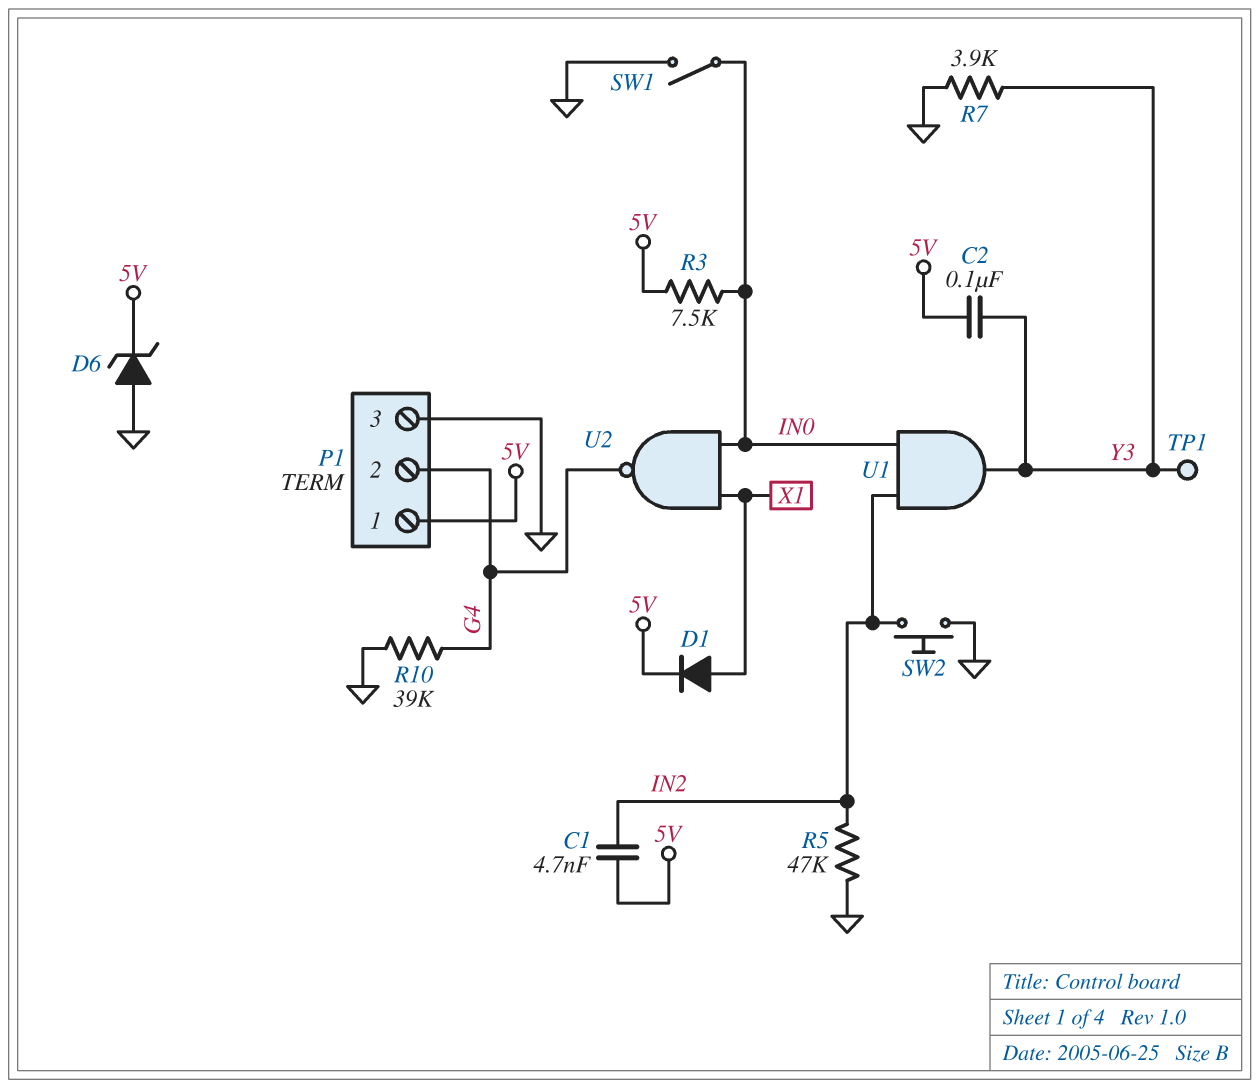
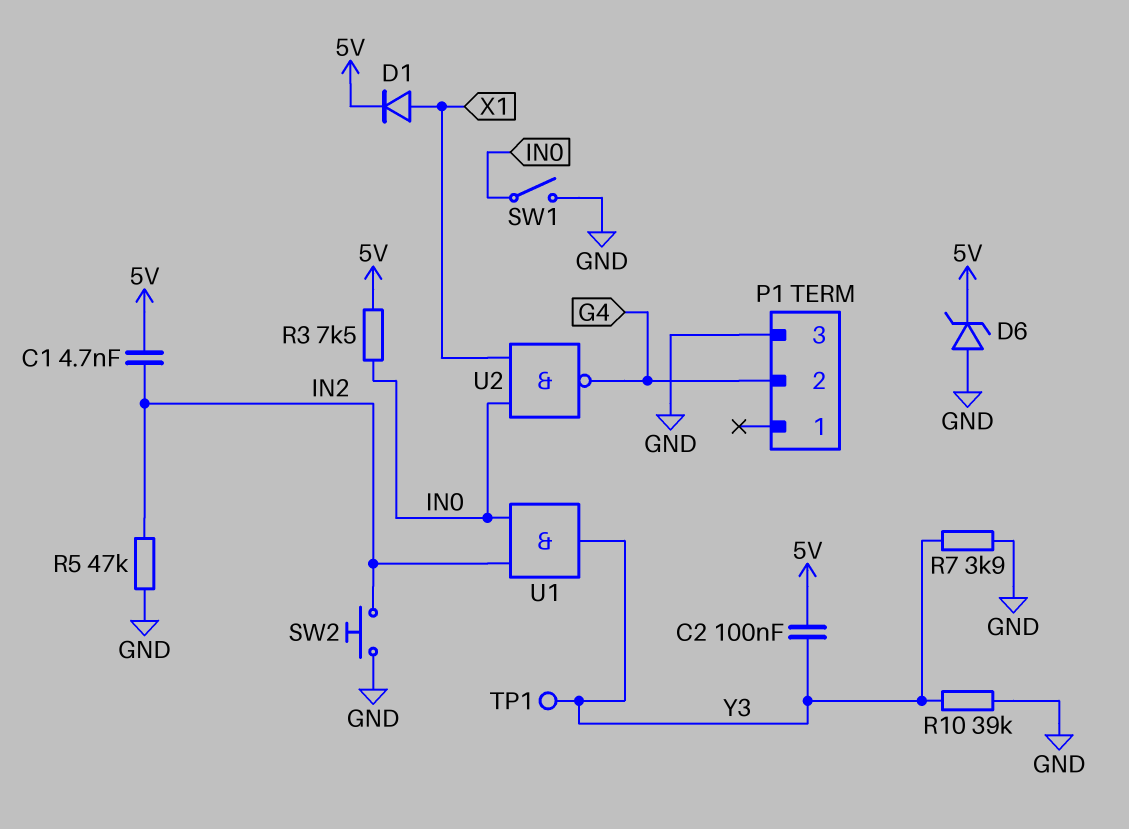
P1 pin 1: 5V -> none
R10: 39k (G4, GND) -> 39k (GND, Y3)

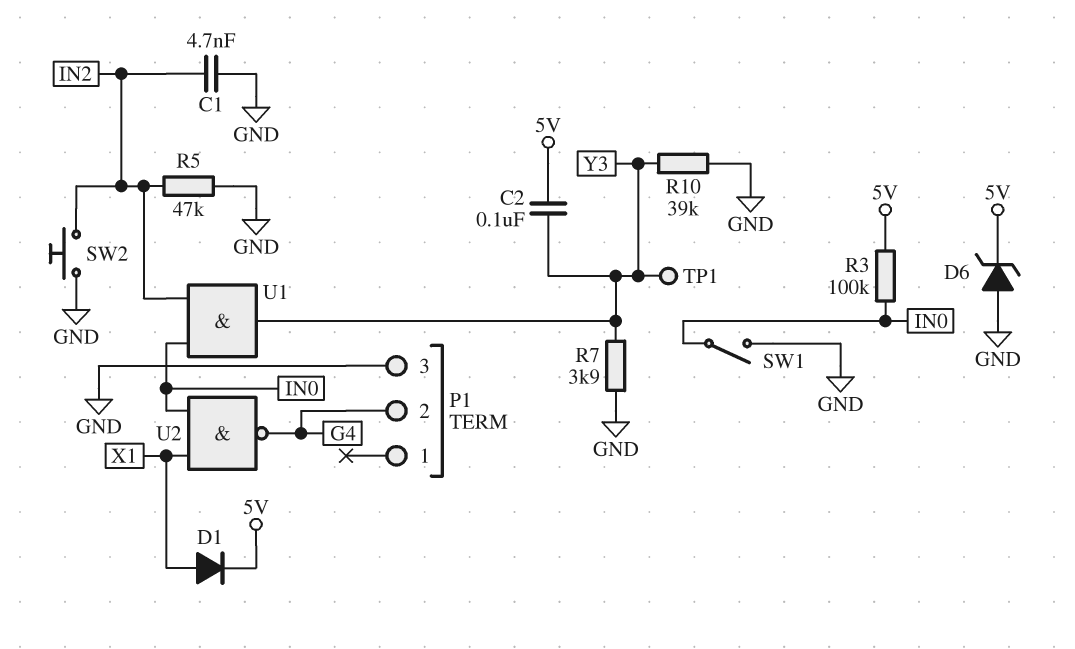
C1: 4.7nF (5V, IN2) -> 4.7nF (GND, IN2)
R3: 7.5k (5V, IN0) -> 100k (5V, IN0)

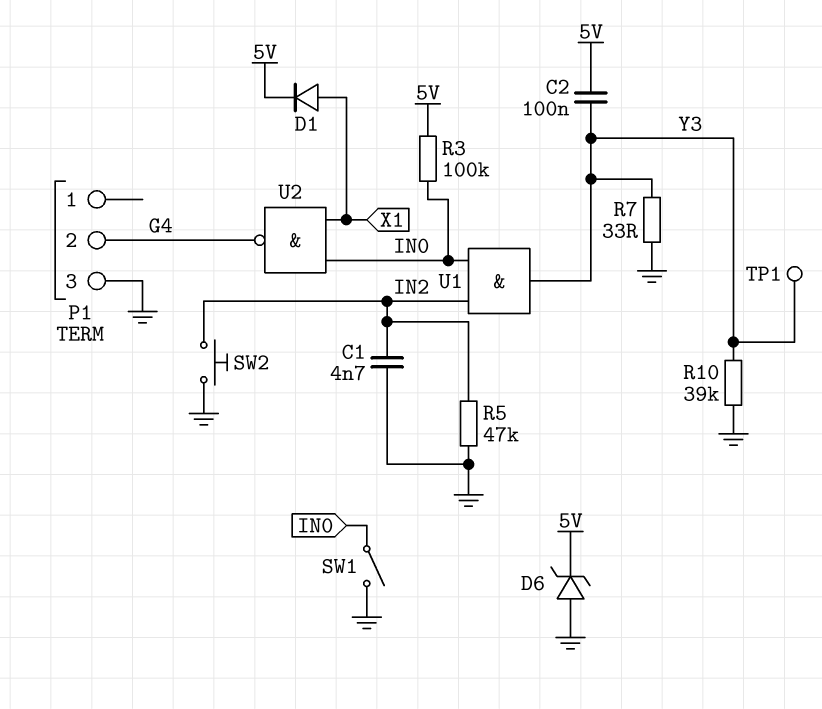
R7: 3.9k (GND, Y3) -> 33 (GND, Y3)

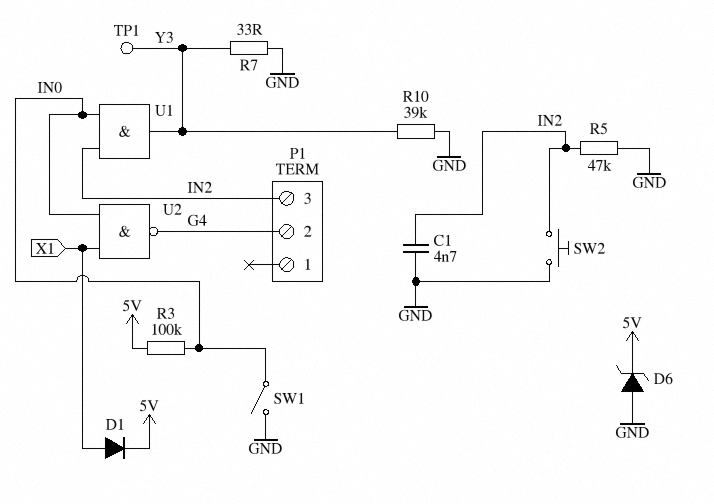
C2: 100nF (5V, Y3) -> none
P1 pin 3: GND -> IN2

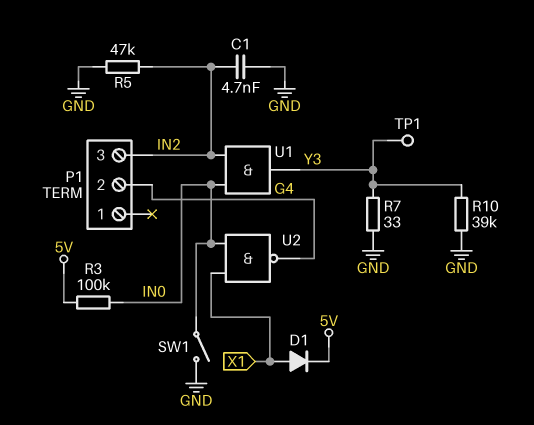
D6: zener (A GND, K 5V) -> none
SW2: button (GND, IN2) -> none

